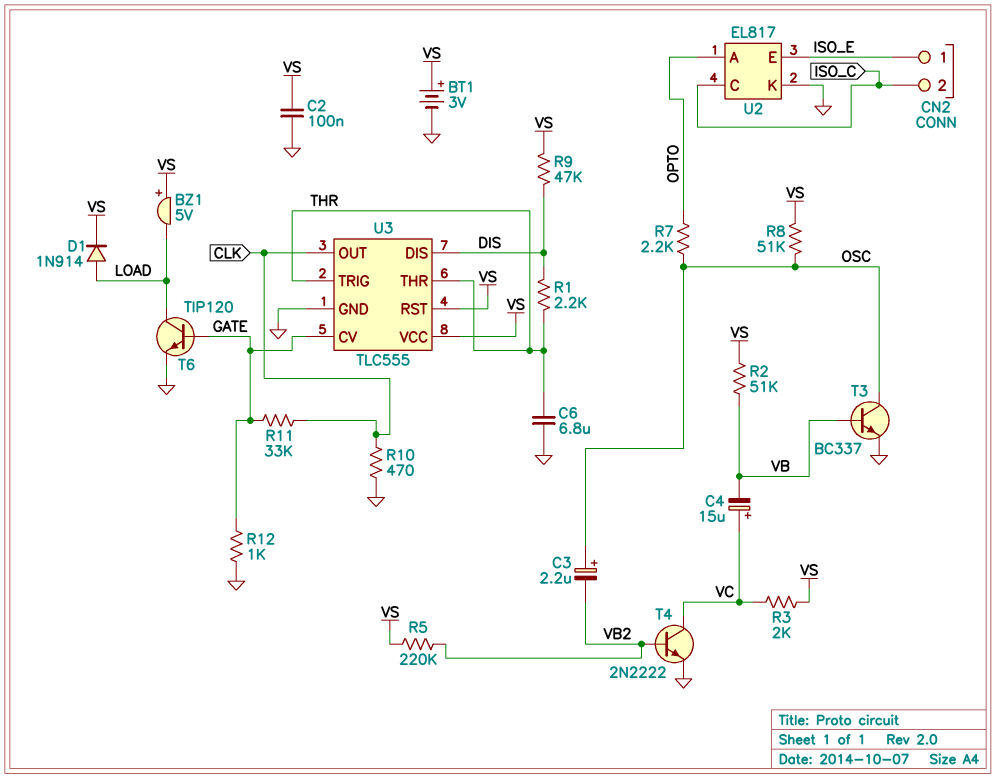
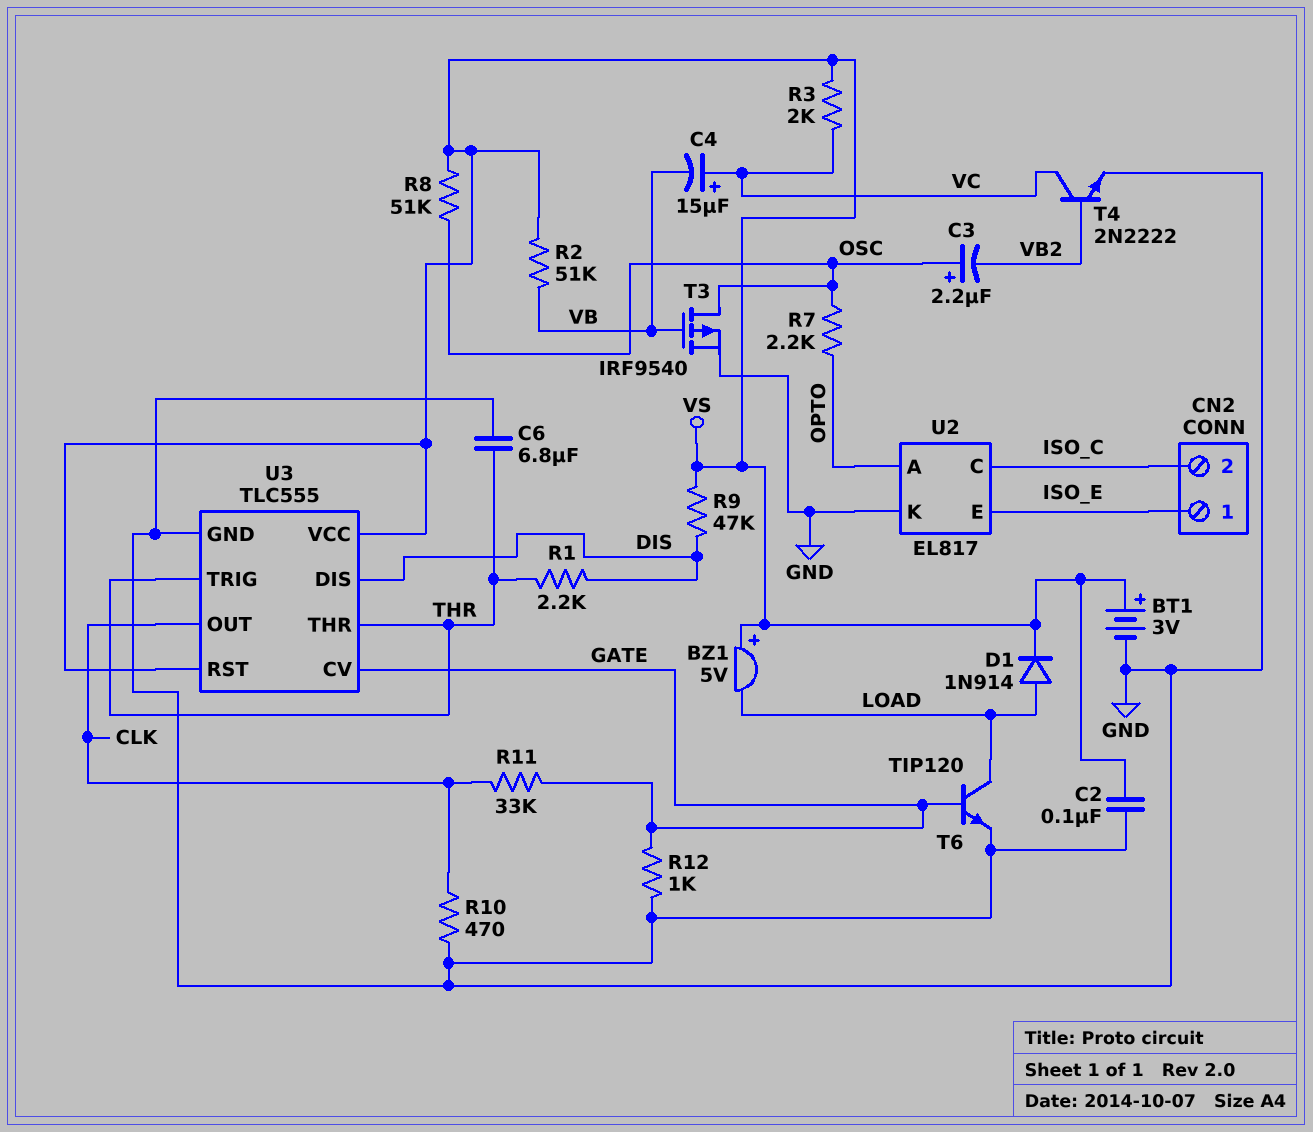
R5: 220k (VB2, VS) -> none
T3: NPN BC337 (B VB, C OSC, E GND) -> PMOS IRF9540 (G VB, D OSC, S GND)

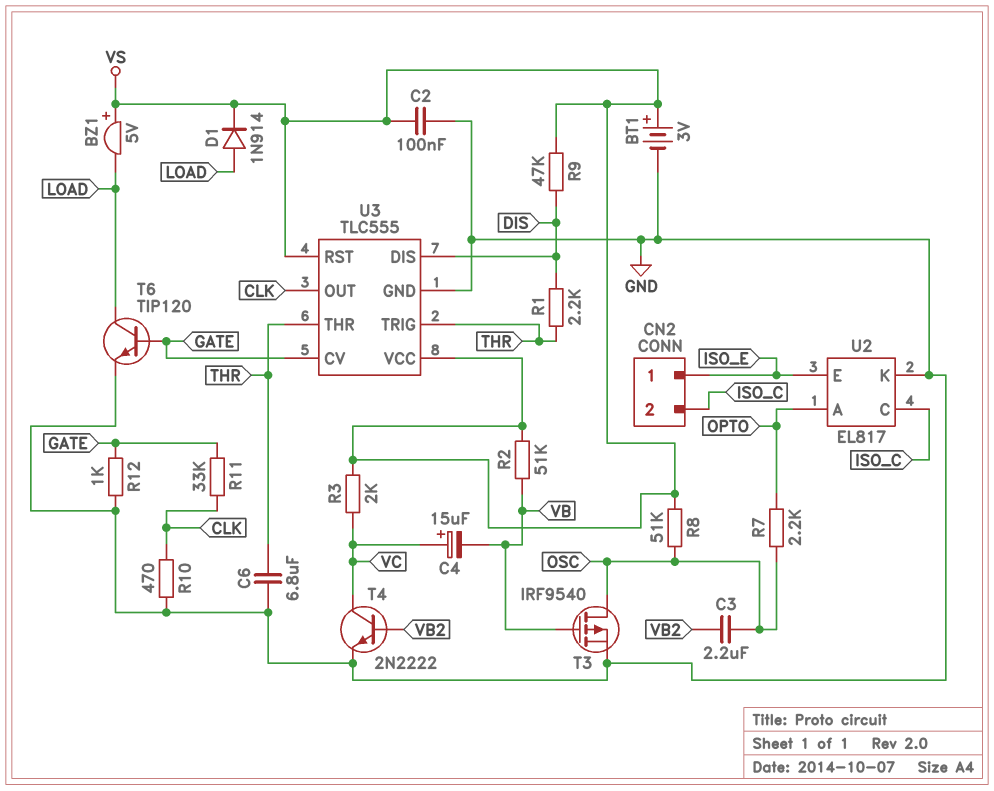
C3: 2.2uF (plus OSC, minus VB2) -> 2.2uF (OSC, VB2)

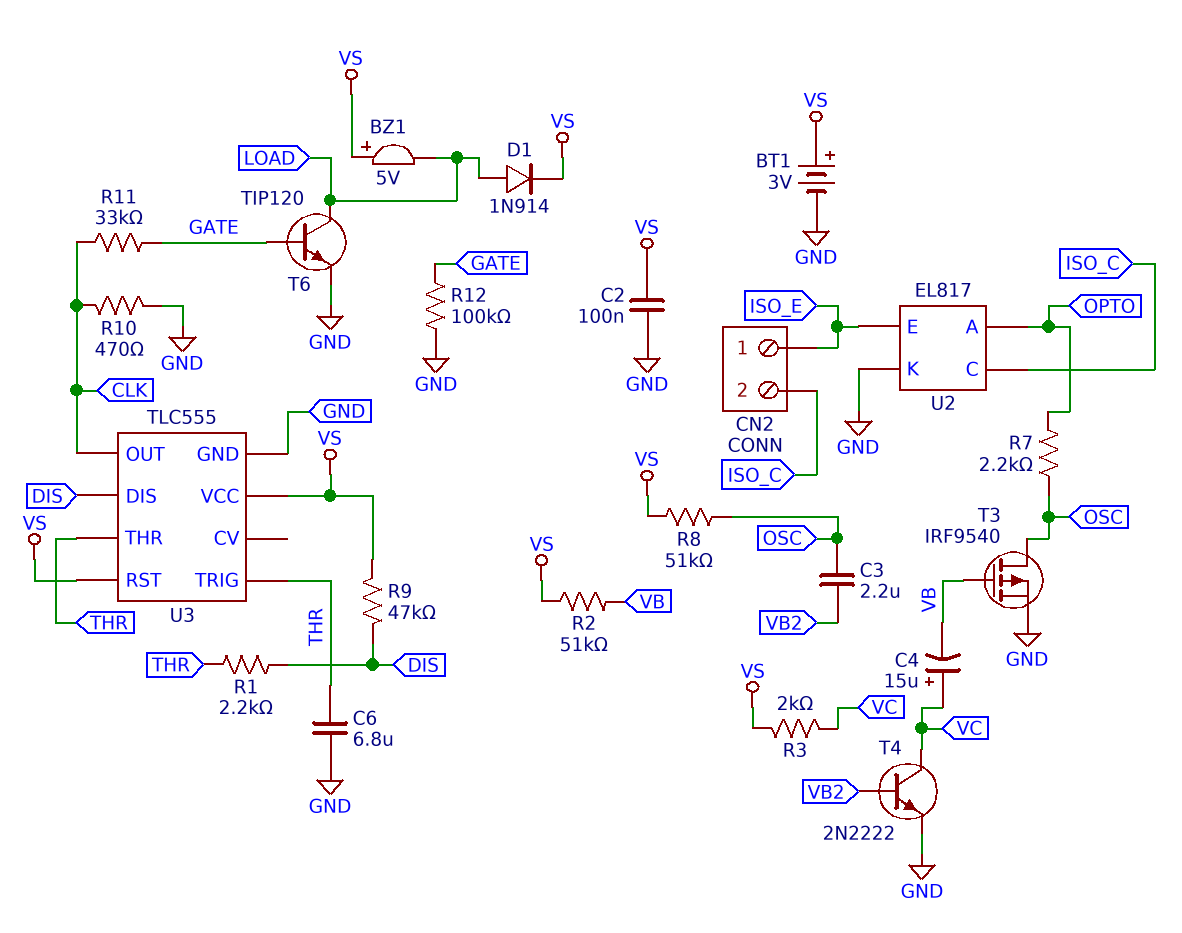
R12: 1k (GATE, GND) -> 100k (GATE, GND)
U3 pin CV: GATE -> none

